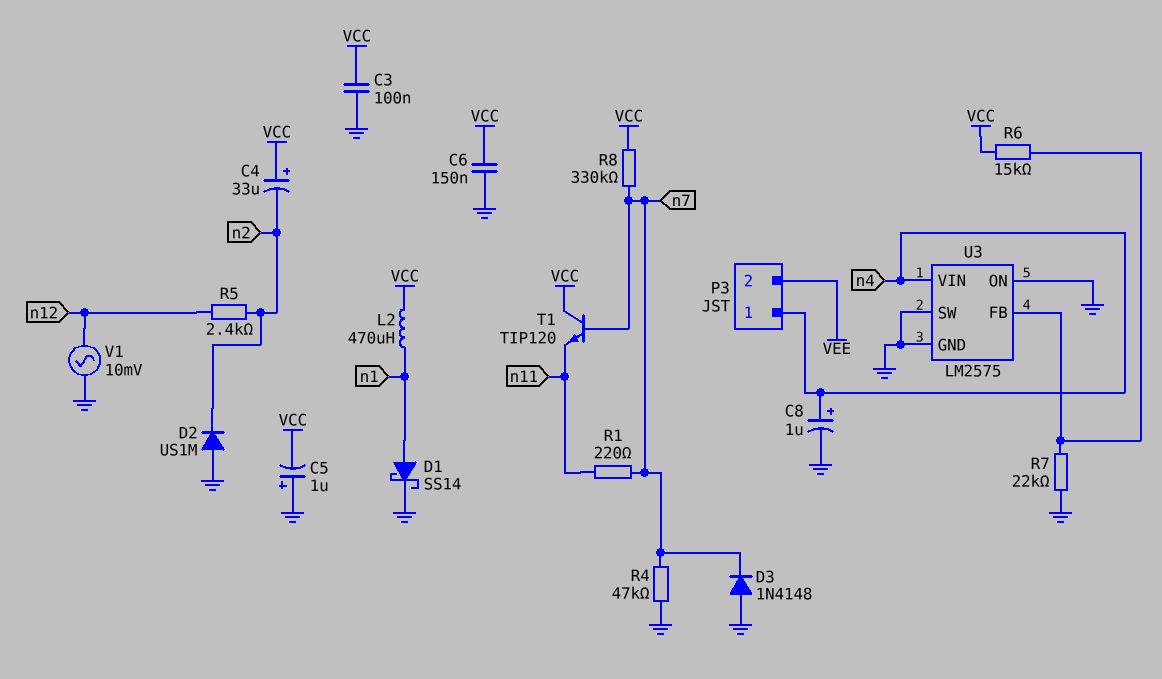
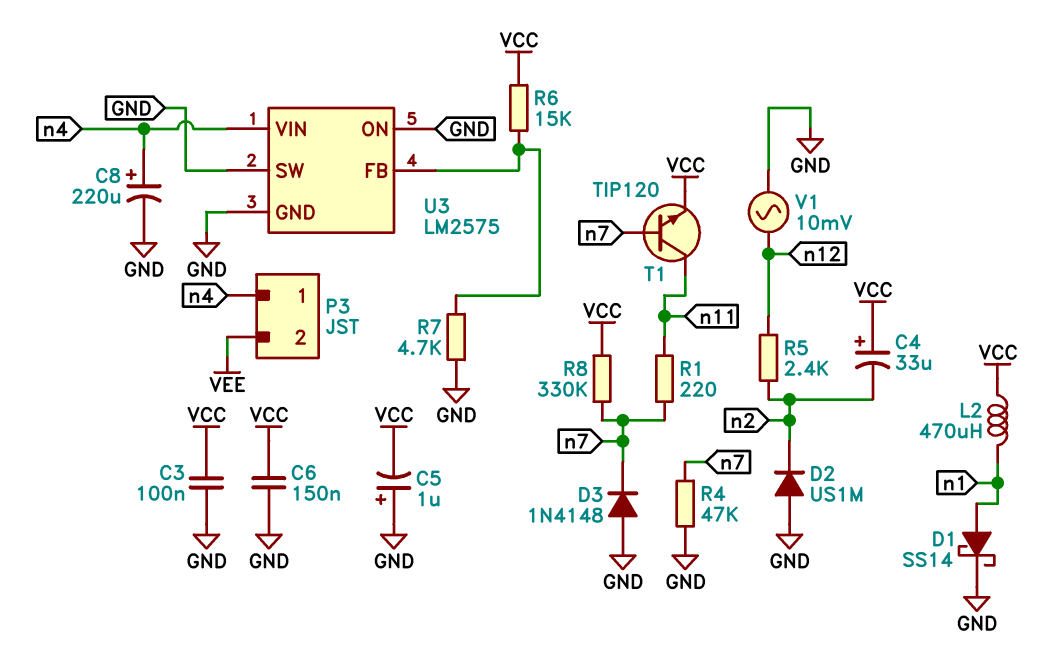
C8: 1uF (plus n4, minus GND) -> 220uF (plus n4, minus GND)
R7: 22k (GND, U3/FB) -> 4.7k (GND, U3/FB)
T1: NPN TIP120 (B n7, C VCC, E n11) -> NPN TIP120 (B n7, C n11, E VCC)

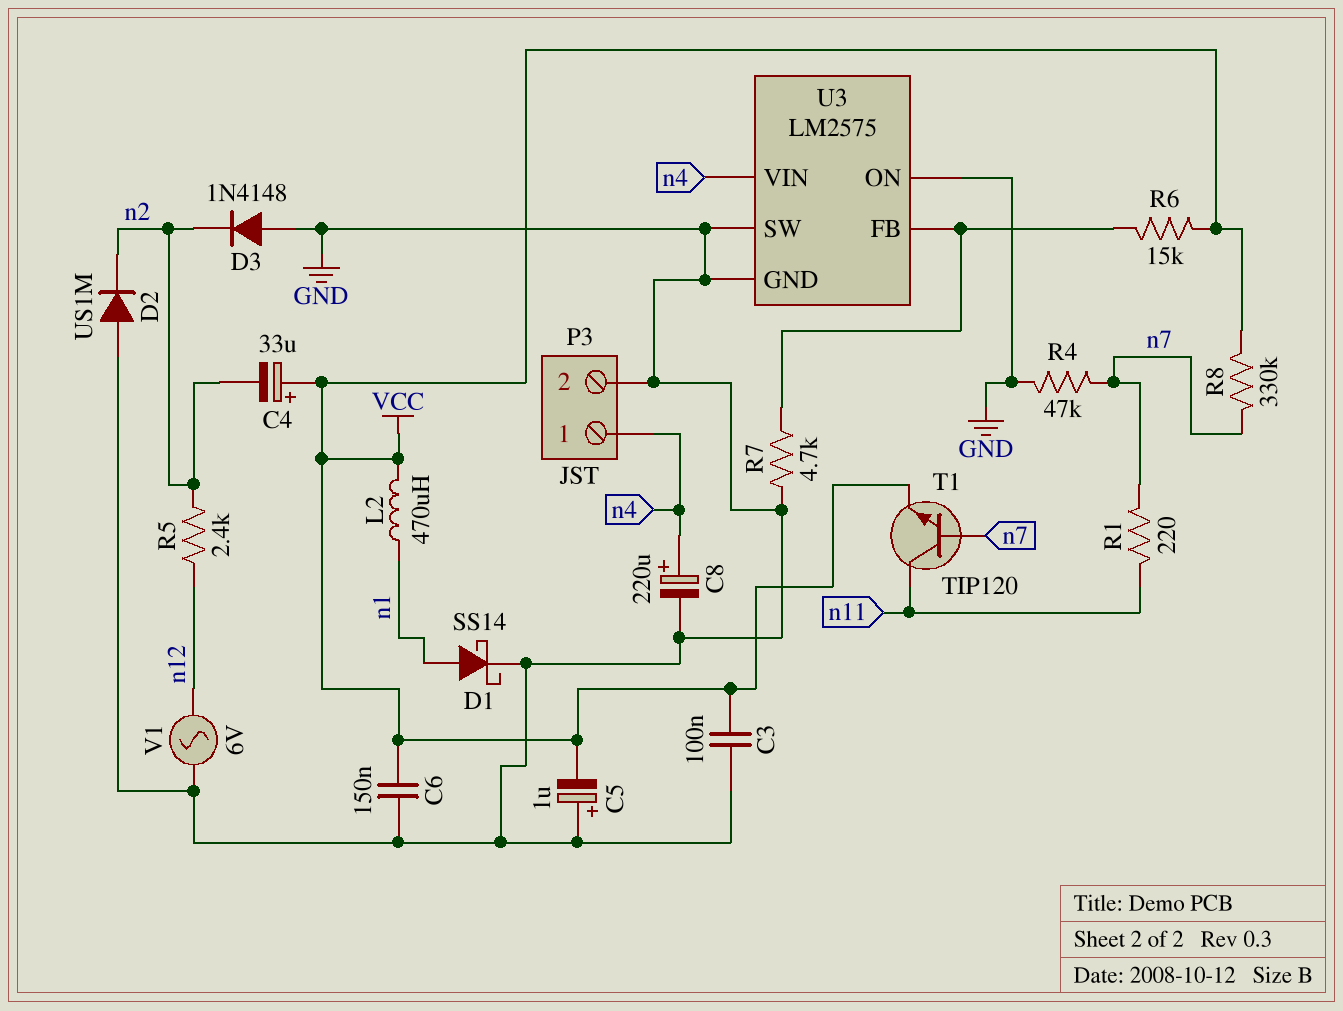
D3: diode 1N4148 (A GND, K n7) -> diode 1N4148 (A GND, K n2)
P3 pin 2: VEE -> GND
V1: AC 10mV (GND, n12) -> AC 6V (GND, n12)

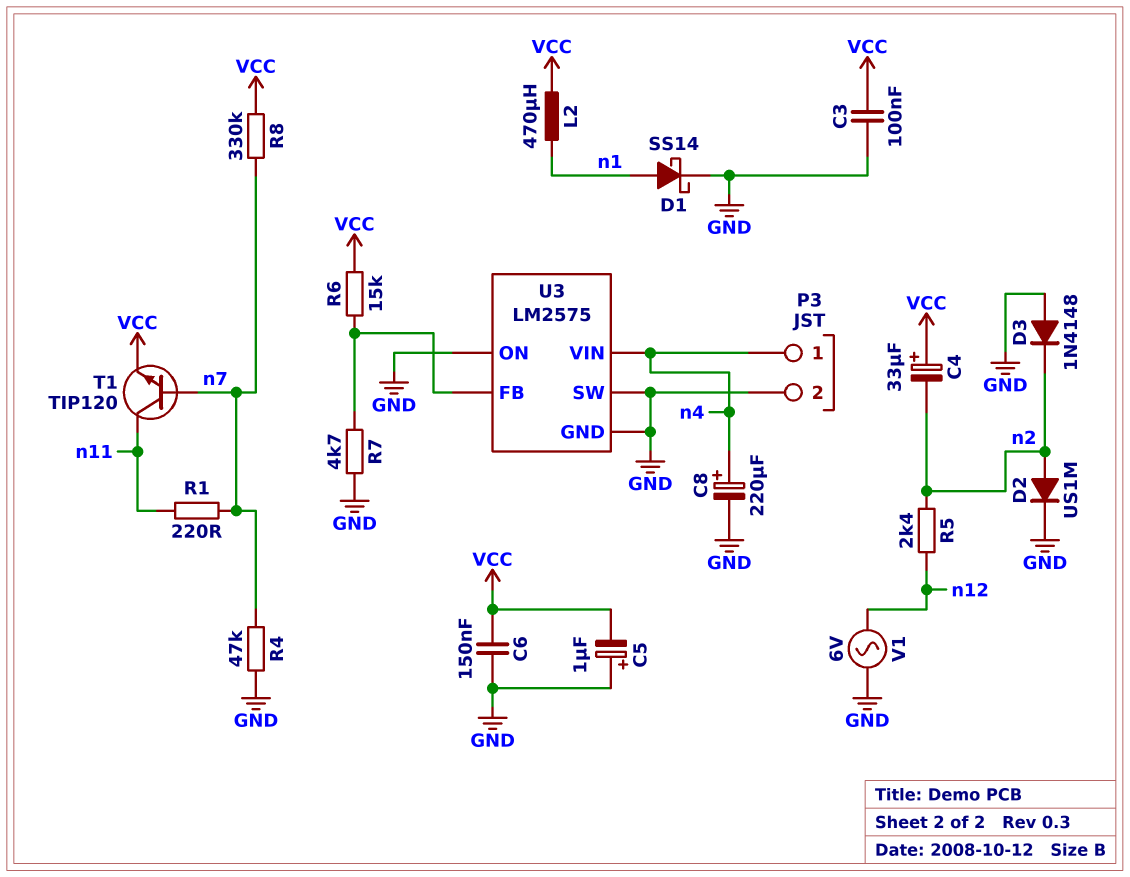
D2: diode US1M (A GND, K n2) -> diode US1M (A n2, K GND)

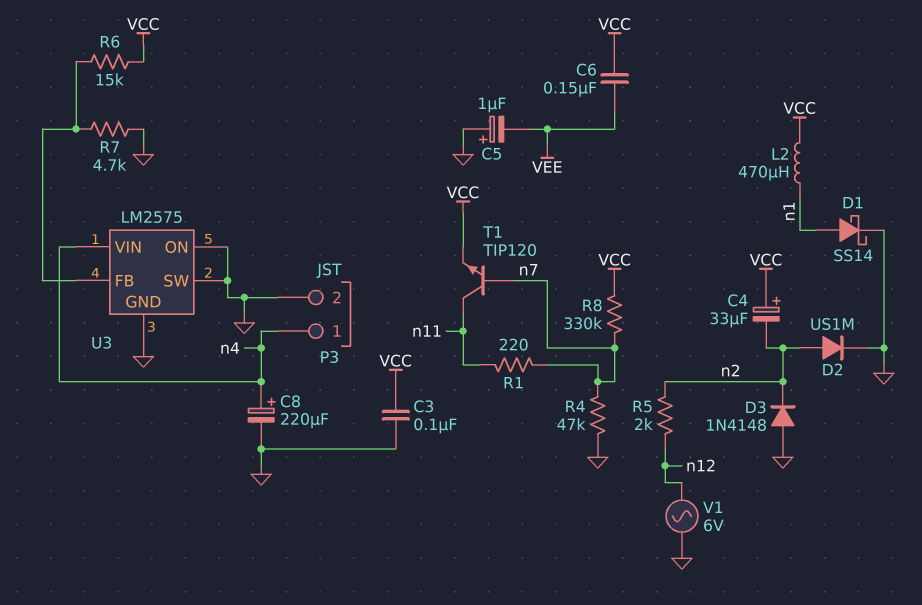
C5: 1uF (plus GND, minus VCC) -> 1uF (plus GND, minus VEE)
C6: 150nF (GND, VCC) -> 150nF (VCC, VEE)
R5: 2.4k (n2, n12) -> 2k (n2, n12)

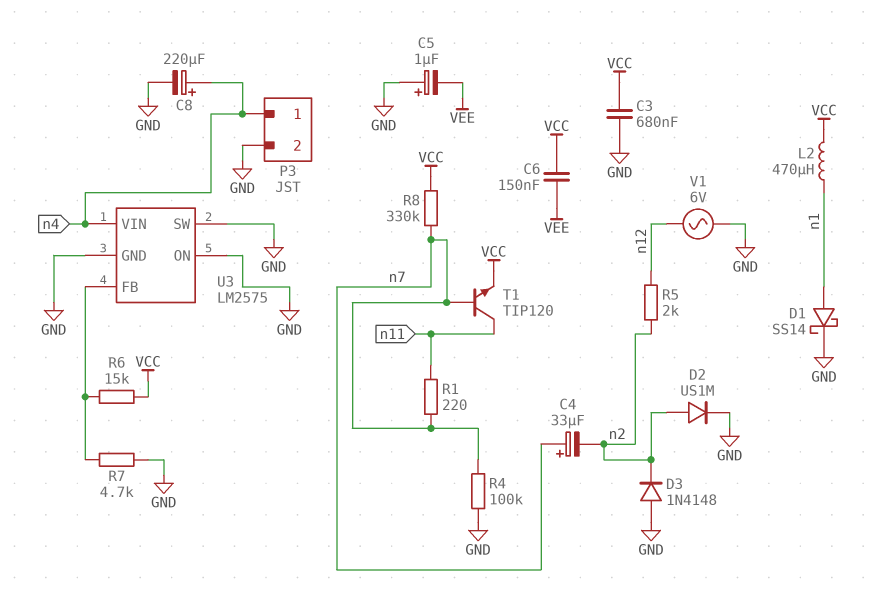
C3: 100nF (GND, VCC) -> 680nF (GND, VCC)
C4: 33uF (plus VCC, minus n2) -> 33uF (plus n7, minus n2)
R4: 47k (GND, n7) -> 100k (GND, n7)

